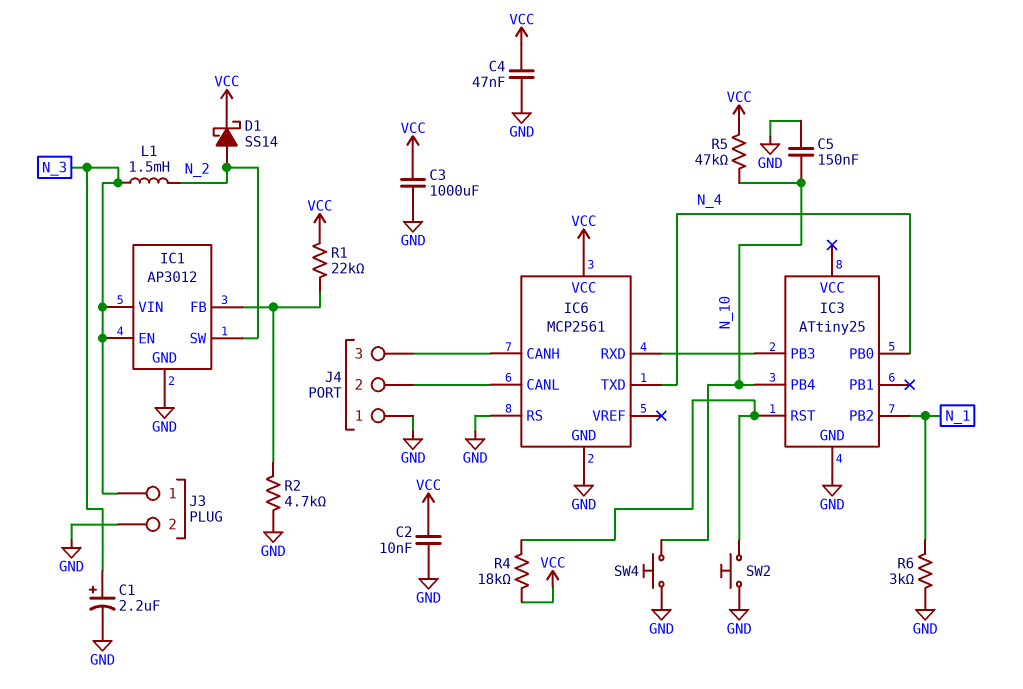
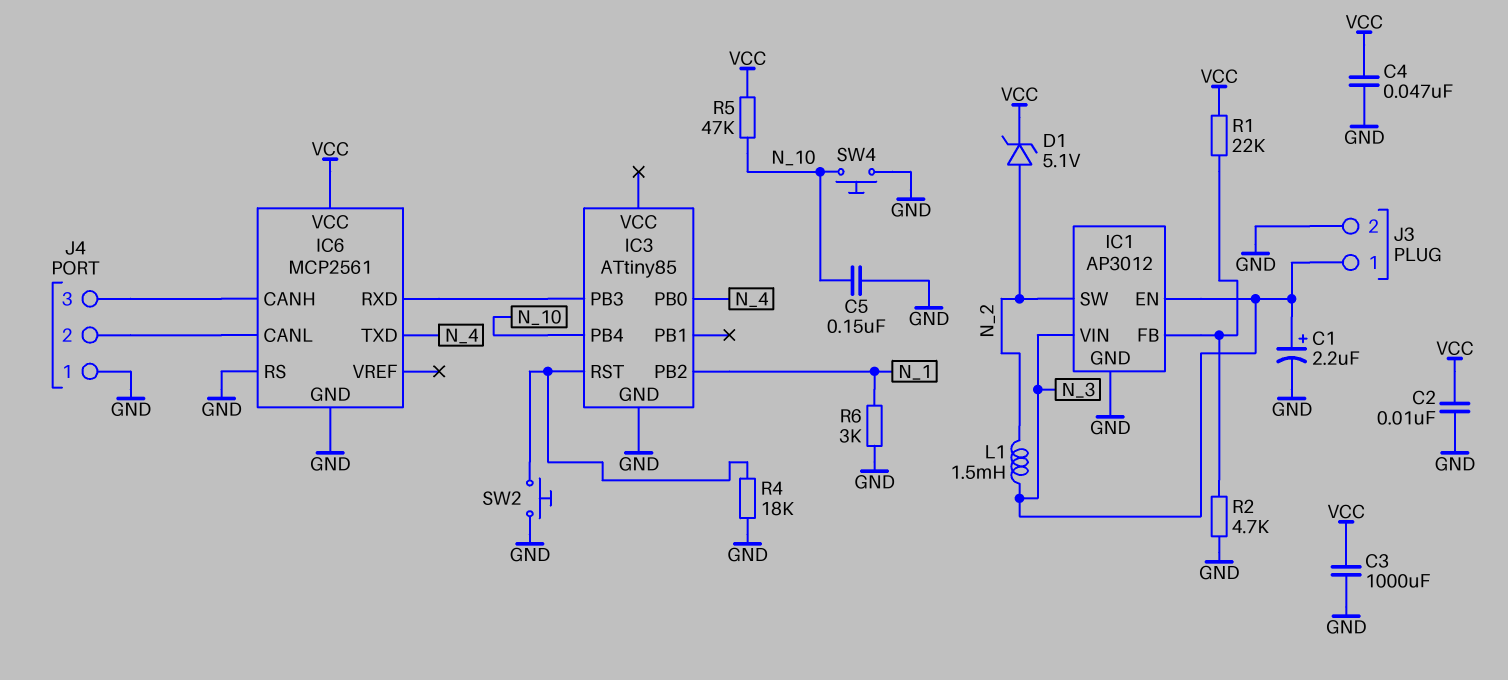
D1: schottky SS14 (A N_2, K VCC) -> zener 5.1V (A N_2, K VCC)
IC3: ATtiny25 -> ATtiny85
R4: 18k (IC3/RST, VCC) -> 18k (GND, IC3/RST)

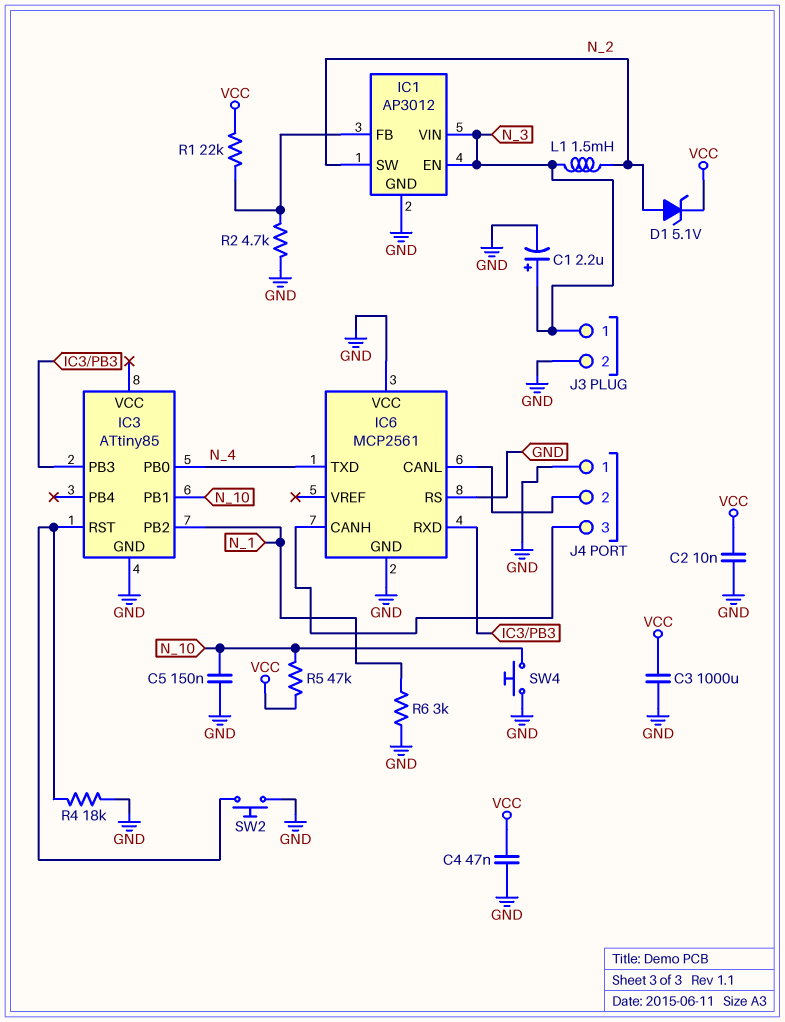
IC3 pin PB1: none -> N_10
IC3 pin PB4: N_10 -> none
IC6 pin VCC: VCC -> GND

